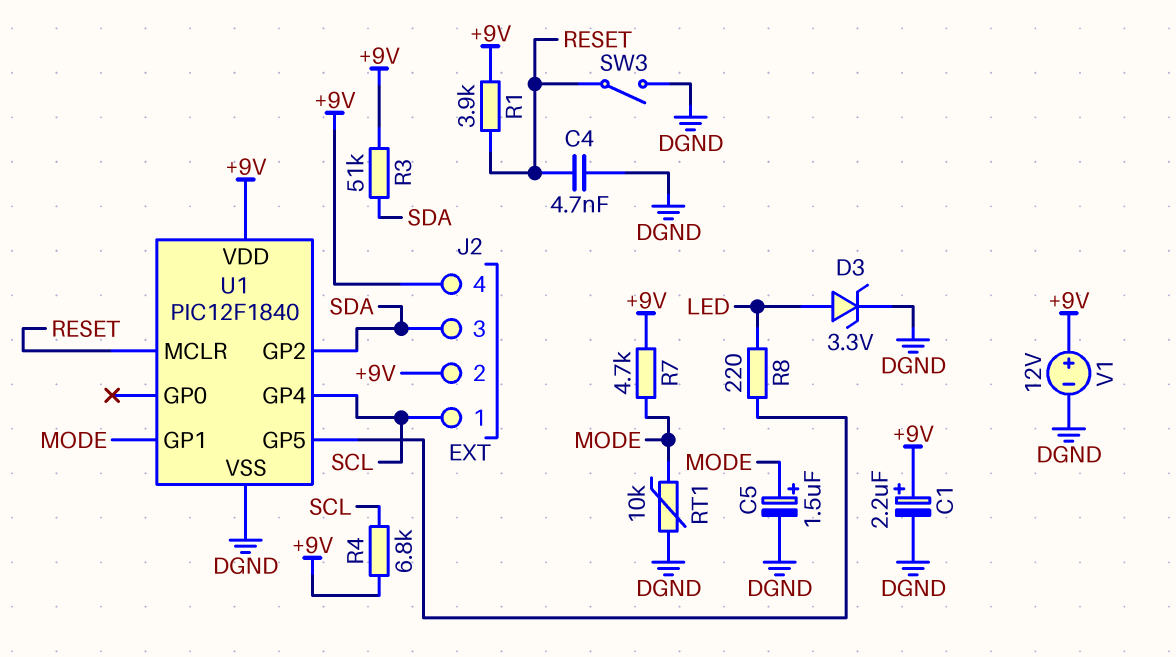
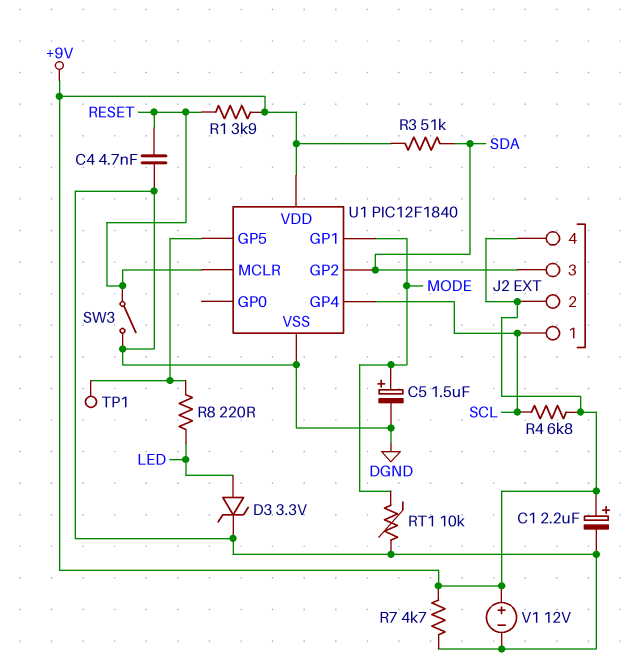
R7: 4.7k (+9V, MODE) -> 4.7k (+9V, DGND)
TP1: none -> test point (U1/GP5)

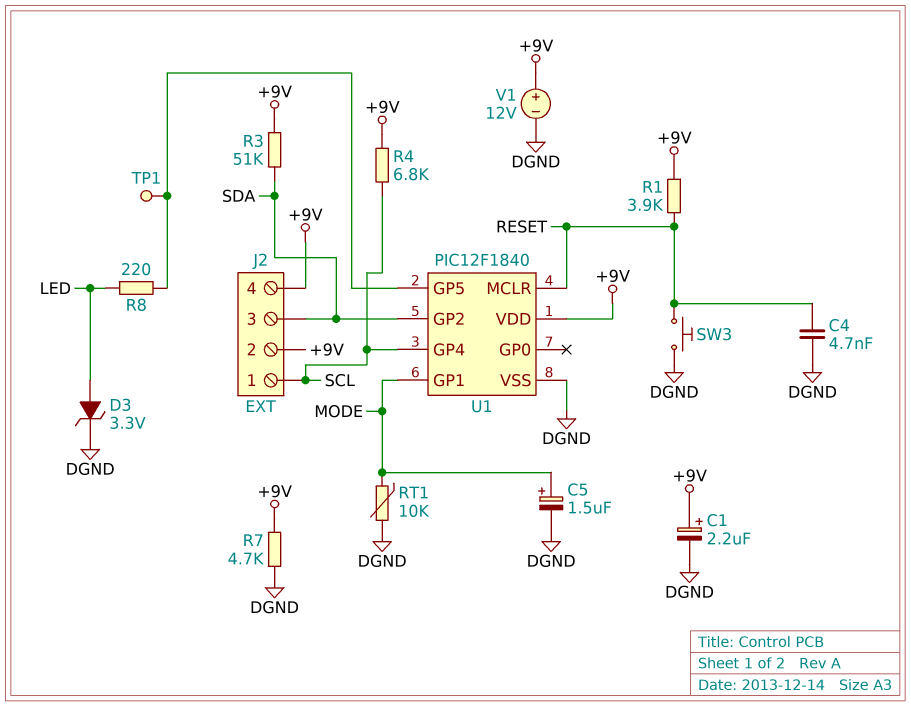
SW3: switch (DGND, RESET) -> button (DGND, RESET)

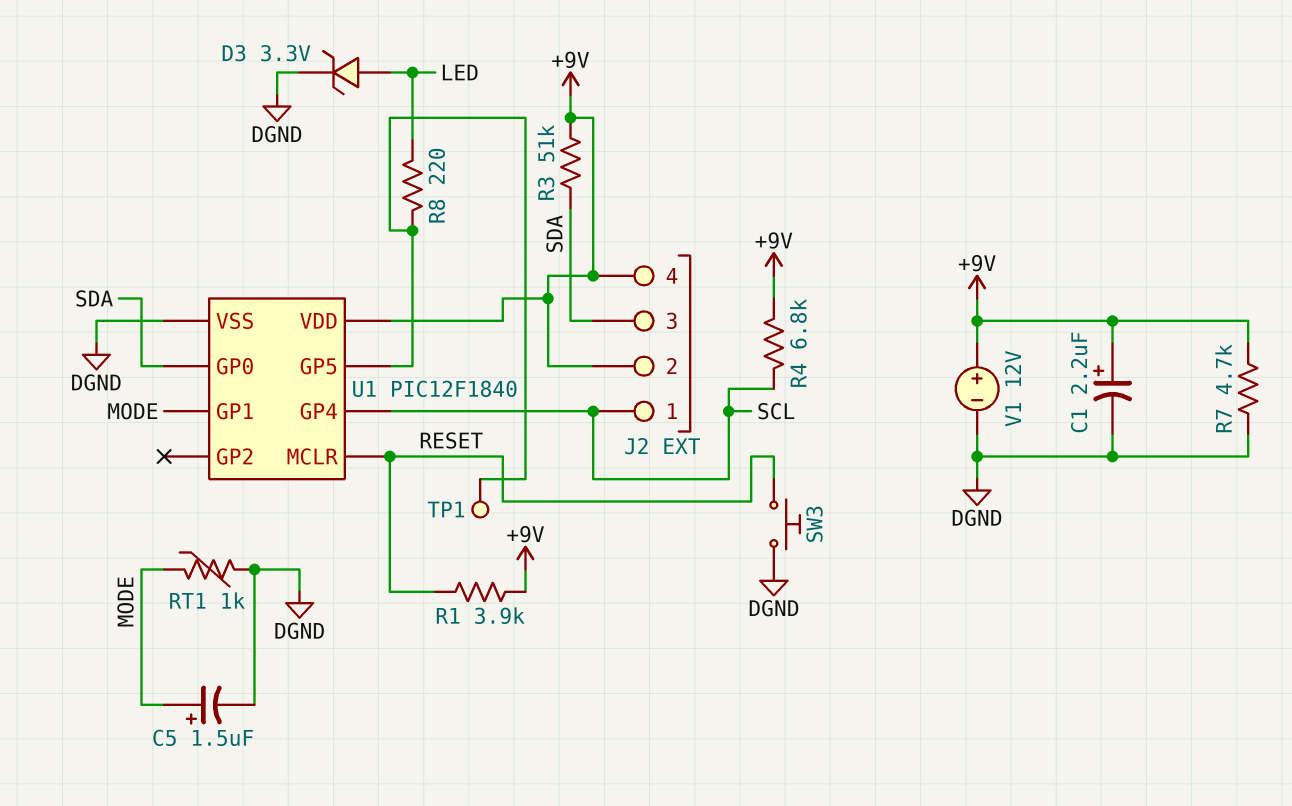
C4: 4.7nF (DGND, RESET) -> none
RT1: 10k (DGND, MODE) -> 1k (DGND, MODE)
U1 pin GP0: none -> SDA
U1 pin GP2: SDA -> none

